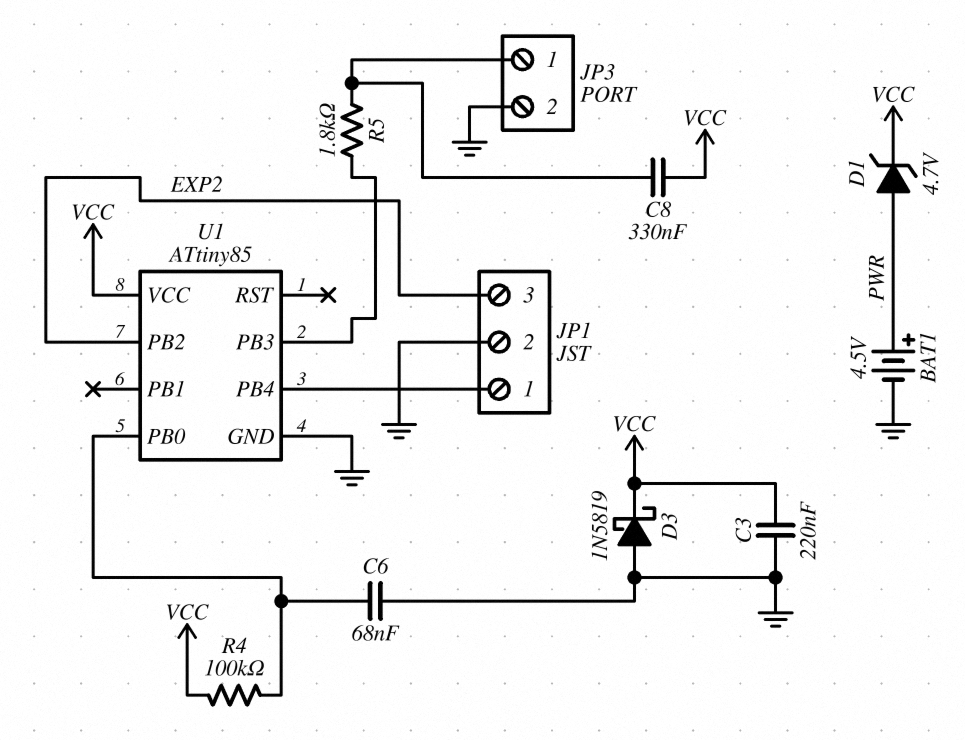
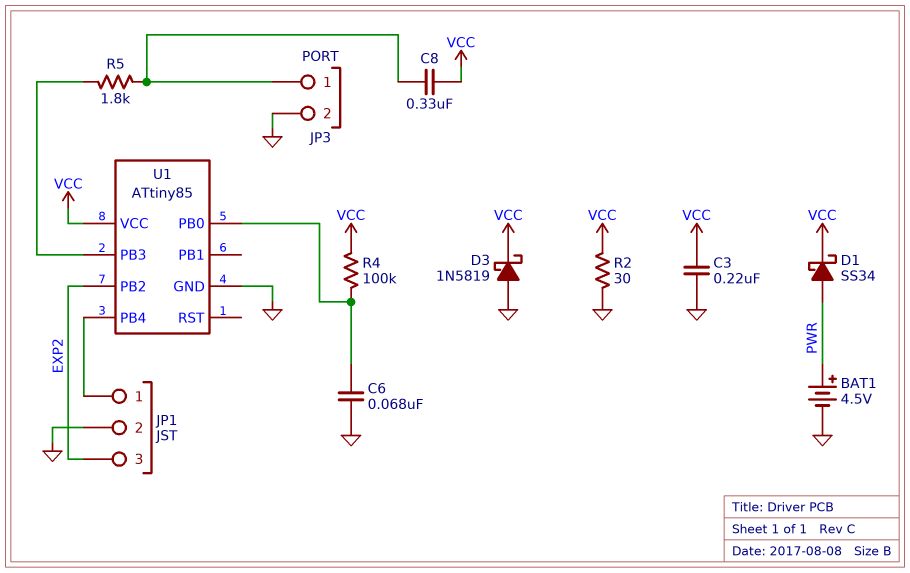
D1: zener 4.7V (A PWR, K VCC) -> schottky SS34 (A PWR, K VCC)
R2: none -> 30 (GND, VCC)

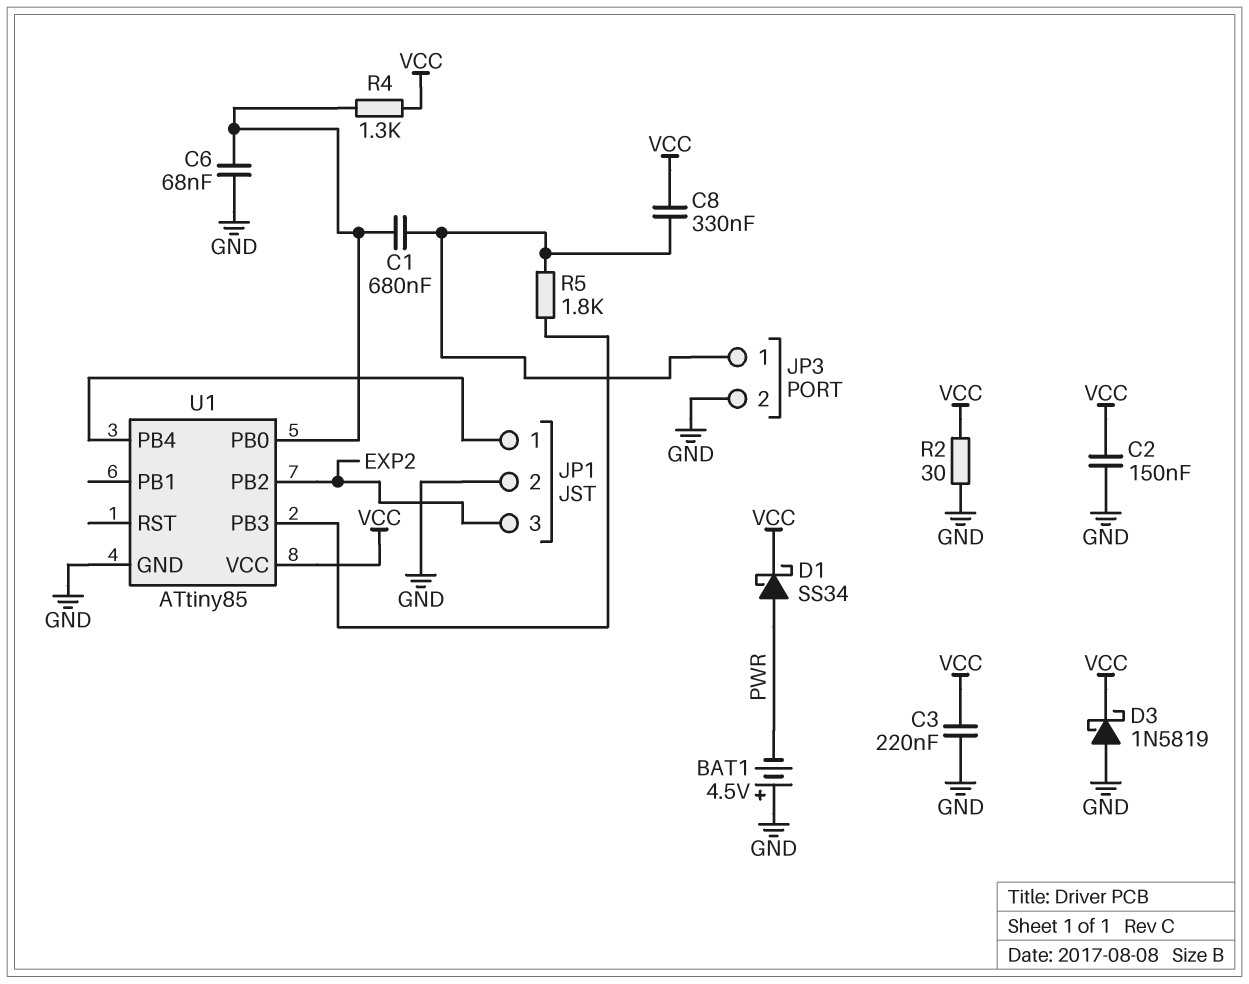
BAT1: 4.5V (plus PWR, minus GND) -> 4.5V (plus GND, minus PWR)
C1: none -> 680nF (JP3/1, U1/PB0)
C2: none -> 150nF (GND, VCC)
R4: 100k (U1/PB0, VCC) -> 1.3k (U1/PB0, VCC)

